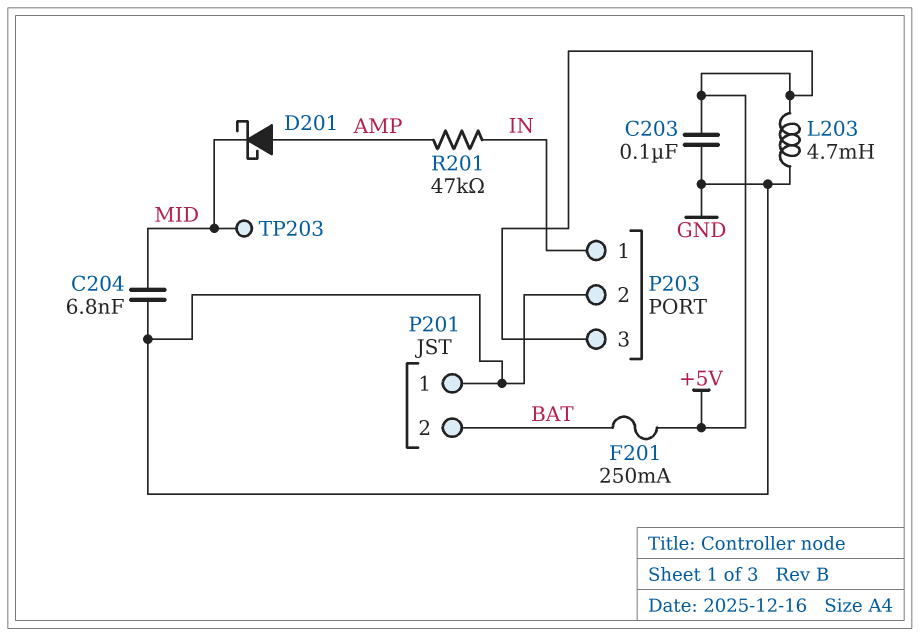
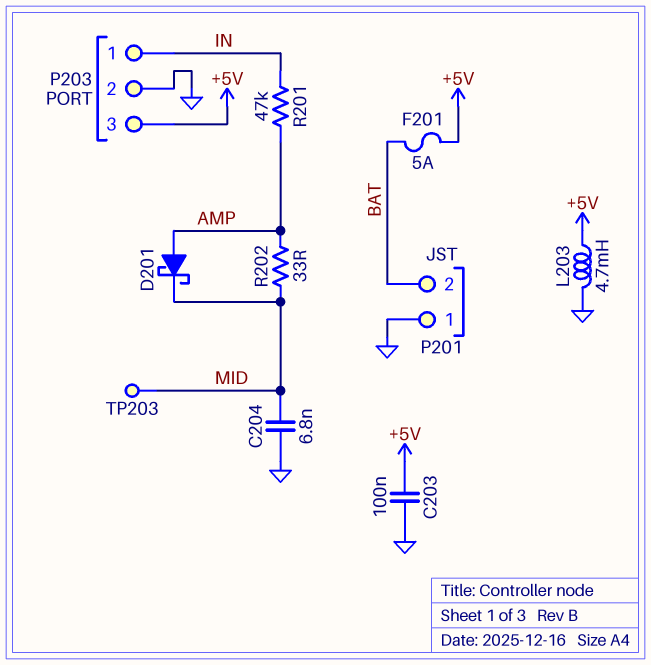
F201: 250mA (+5V, BAT) -> 5A (+5V, BAT)
R202: none -> 33 (AMP, MID)

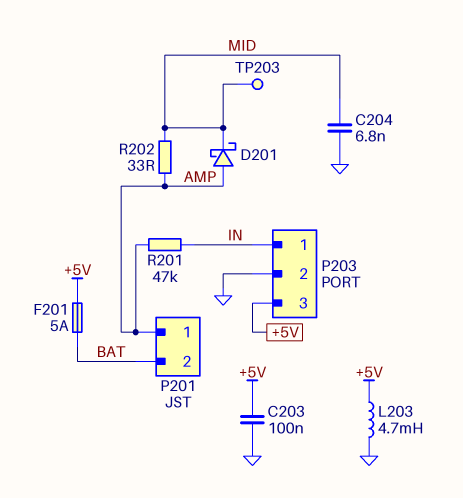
P201 pin 1: GND -> AMP

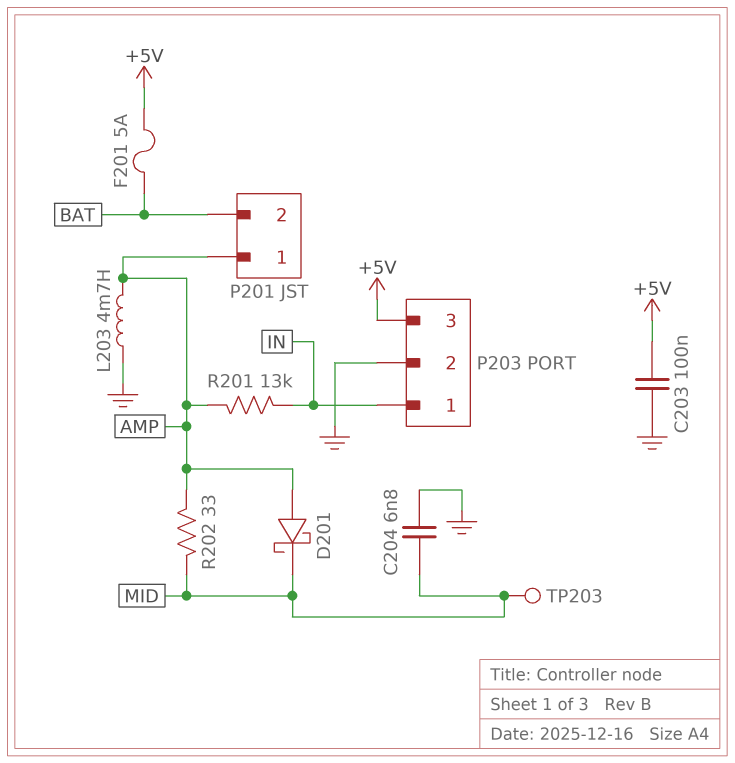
L203: 4.7mH (+5V, GND) -> 4.7mH (AMP, GND)
R201: 47k (AMP, IN) -> 13k (AMP, IN)

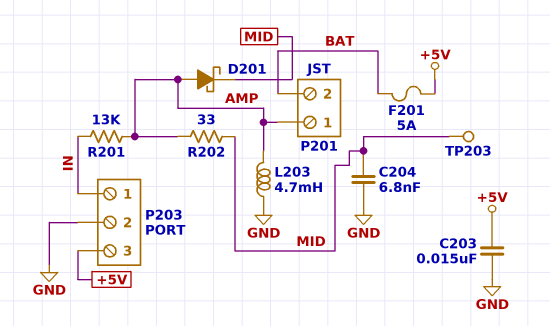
C203: 100nF (+5V, GND) -> 15nF (+5V, GND)

